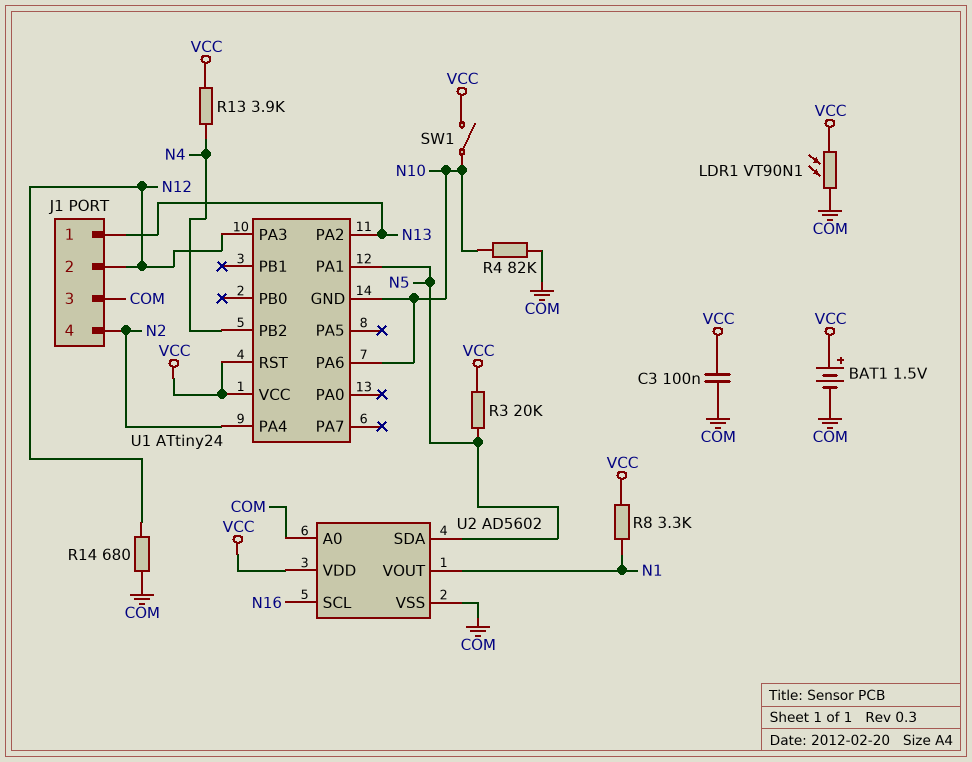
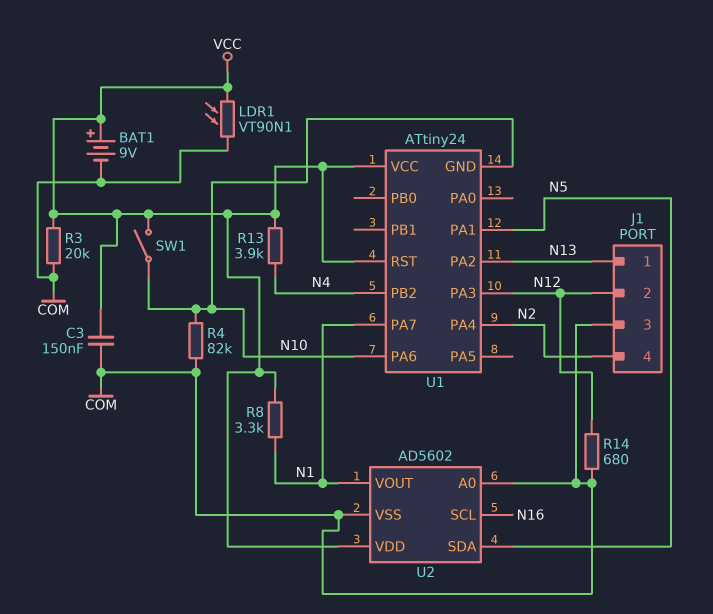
BAT1: 1.5V (plus VCC, minus COM) -> 9V (plus VCC, minus COM)
C3: 100nF (COM, VCC) -> 150nF (COM, VCC)
R3: 20k (N5, VCC) -> 20k (COM, VCC)
U1 pin PA7: none -> N1

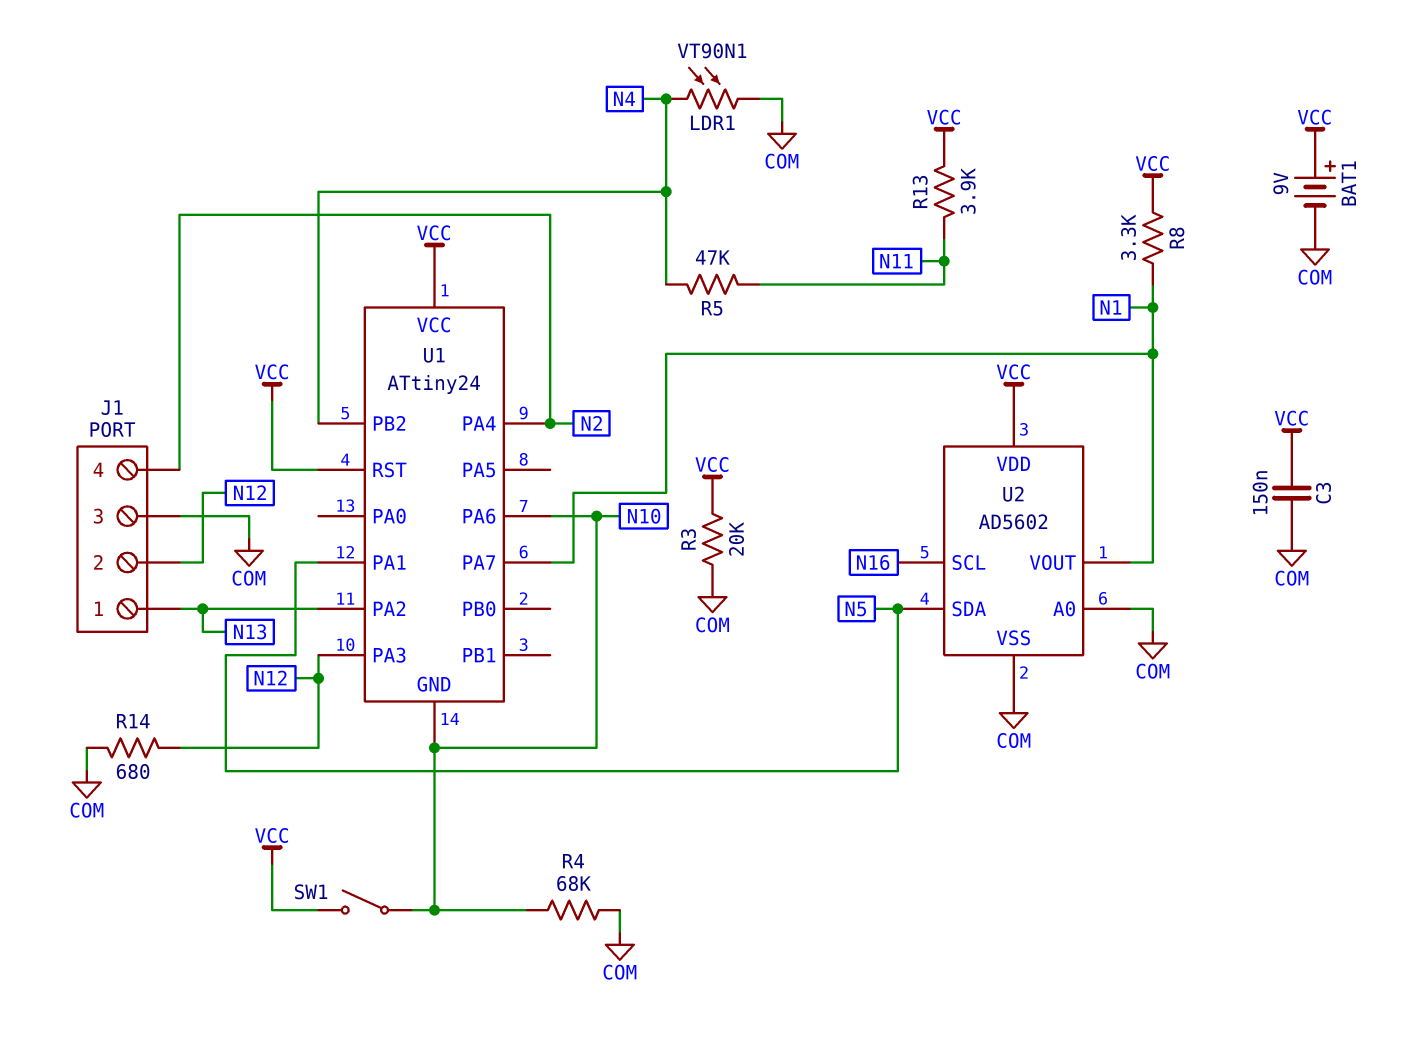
LDR1: VT90N1 (COM, VCC) -> VT90N1 (COM, N4)
R4: 82k (COM, N10) -> 68k (COM, N10)
R5: none -> 47k (N4, N11)
R13: 3.9k (N4, VCC) -> 3.9k (N11, VCC)

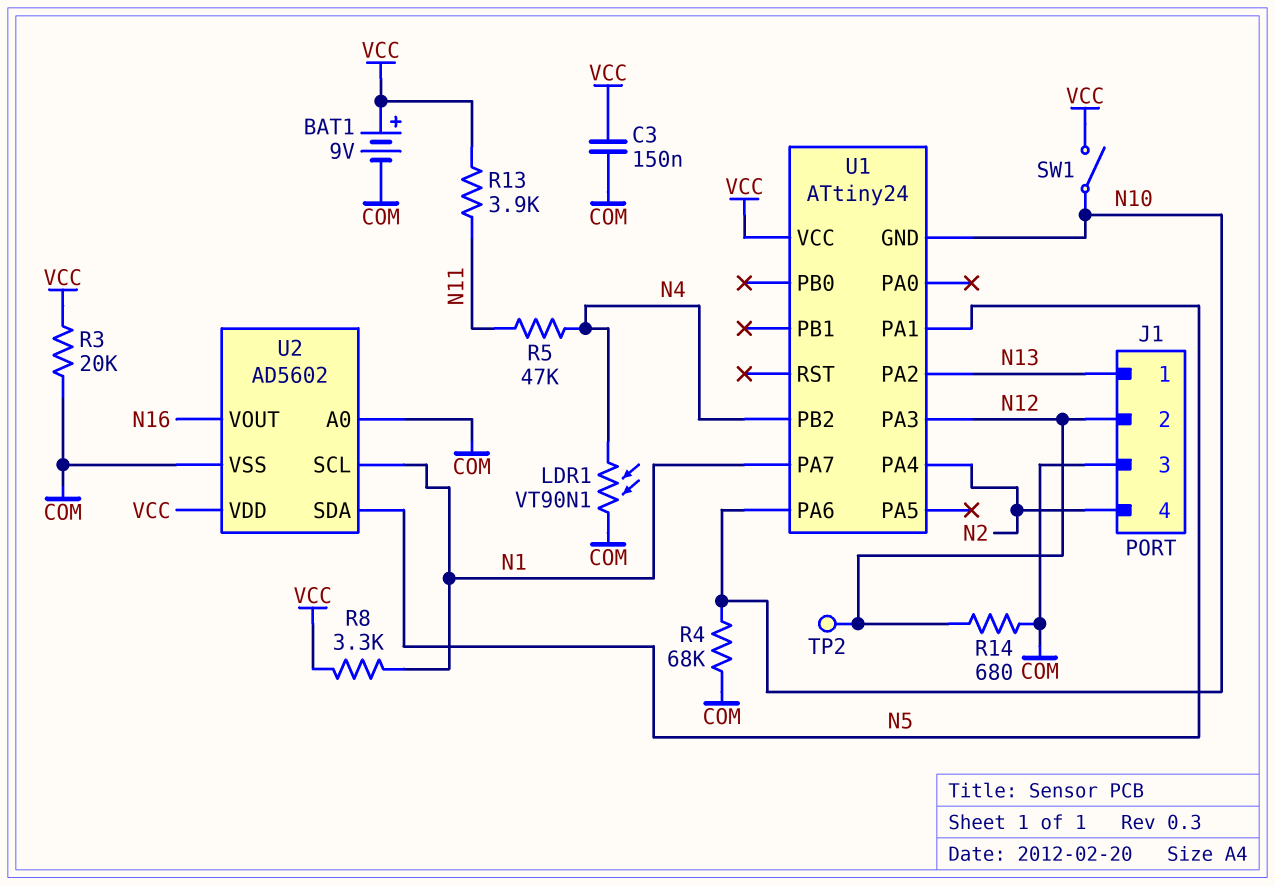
TP2: none -> test point (N12)
U1 pin RST: VCC -> none
U2 pin SCL: N16 -> N1
U2 pin VOUT: N1 -> N16

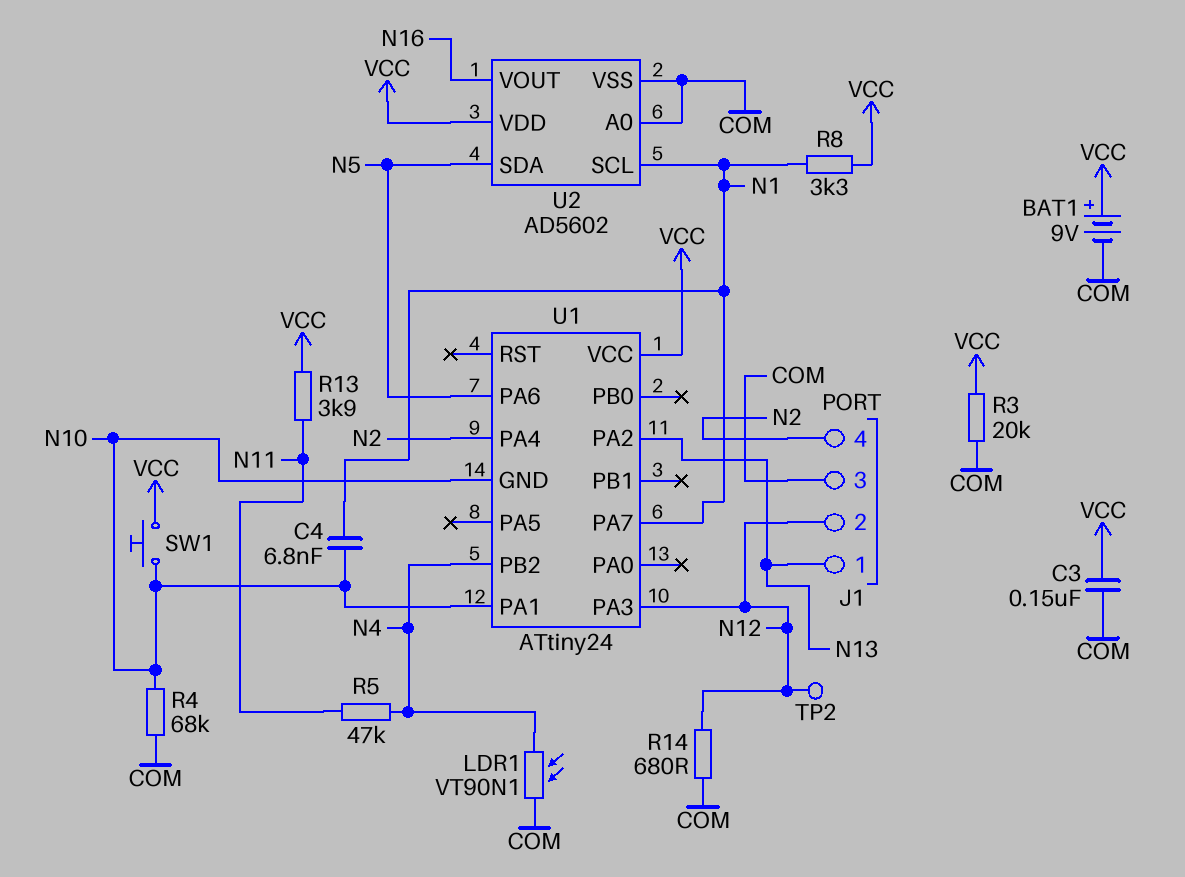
C4: none -> 6.8nF (N1, N10)
SW1: switch (N10, VCC) -> button (N10, VCC)
U1 pin PA1: N5 -> N10
U1 pin PA6: N10 -> N5

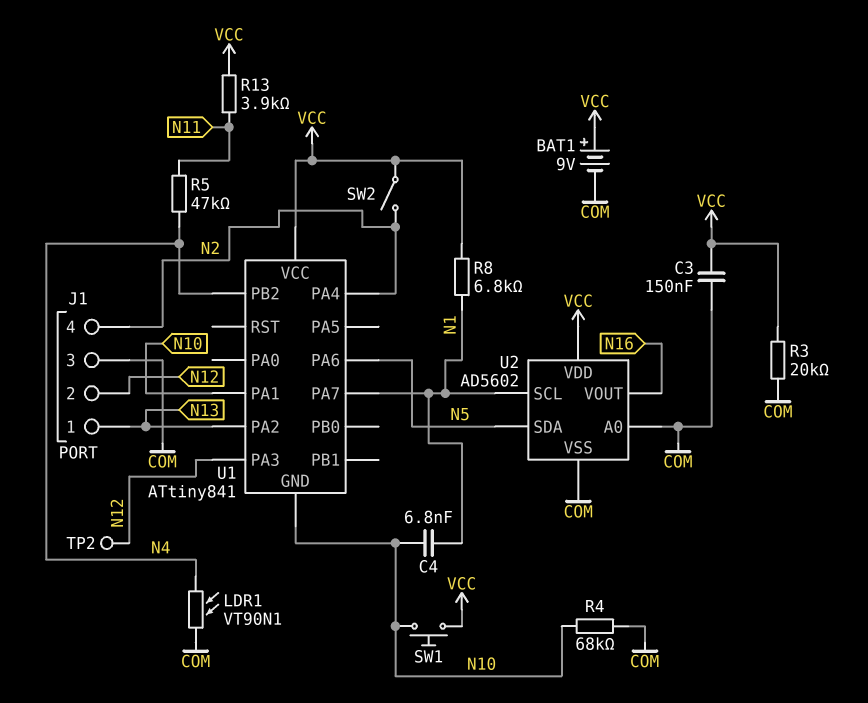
R8: 3.3k (N1, VCC) -> 6.8k (N1, VCC)
R14: 680 (COM, N12) -> none
SW2: none -> switch (N2, VCC)
U1: ATtiny24 -> ATtiny841

